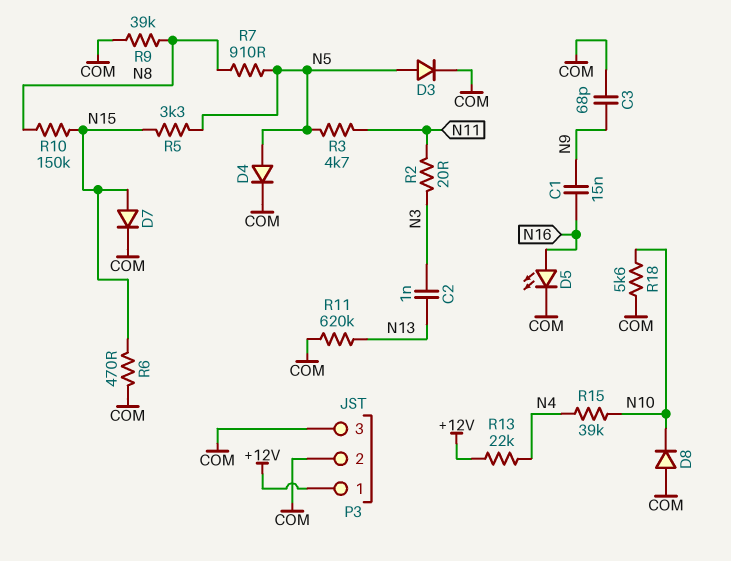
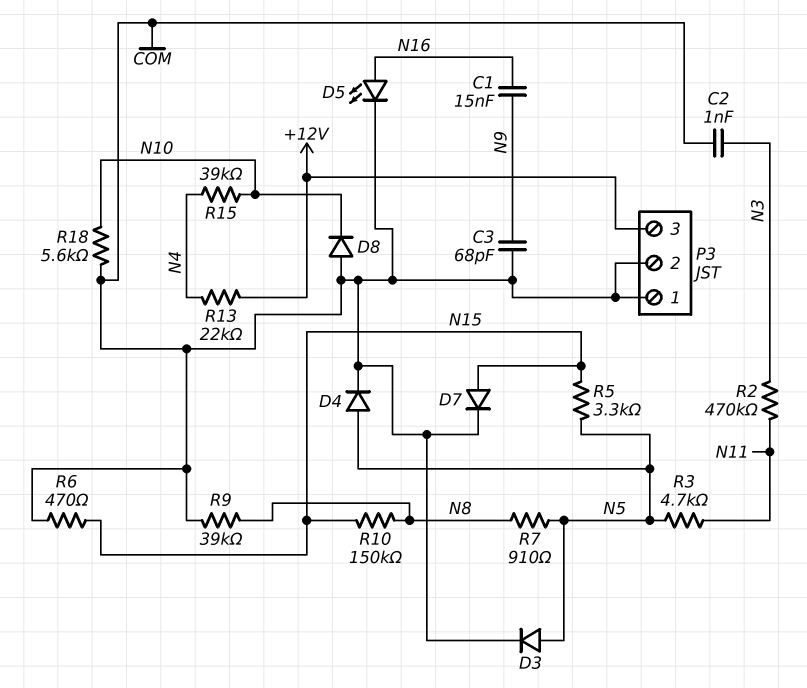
C2: 1nF (N3, N13) -> 1nF (COM, N3)
P3 pin 1: +12V -> COM
P3 pin 3: COM -> +12V
R2: 20 (N3, N11) -> 470k (N3, N11)
R11: 620k (COM, N13) -> none

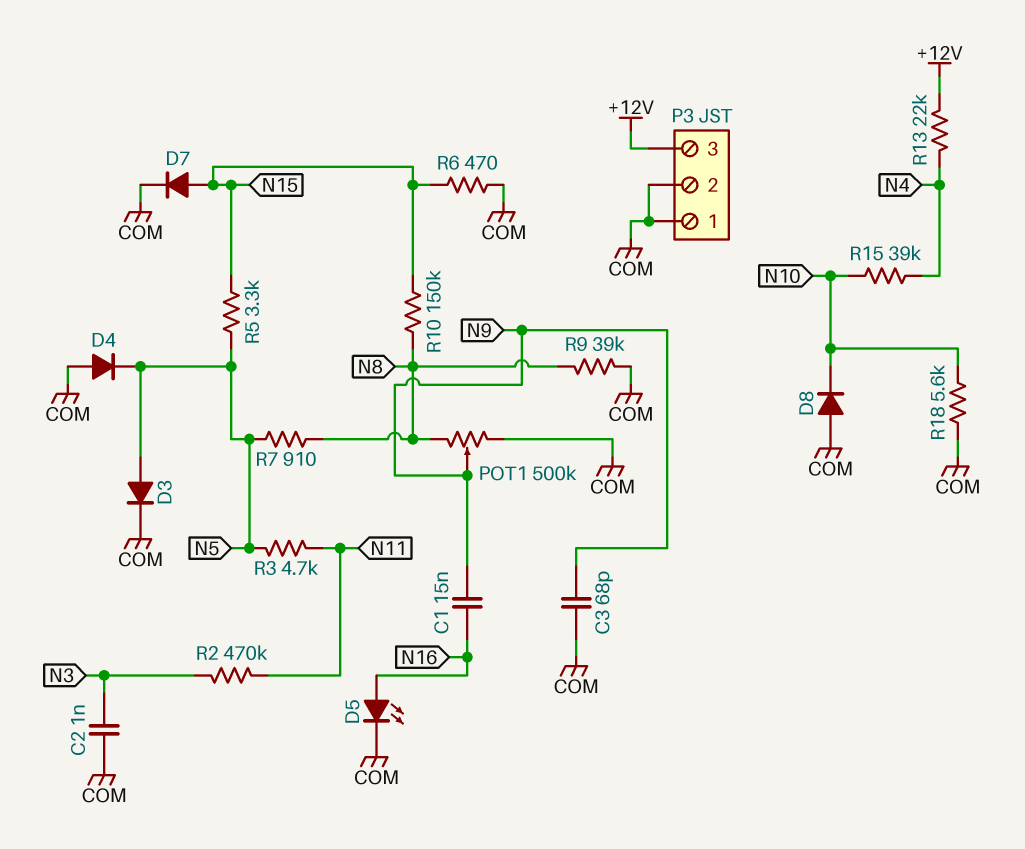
D4: diode (A N5, K COM) -> diode (A COM, K N5)
POT1: none -> 500k (COM, N8, wiper N9)

